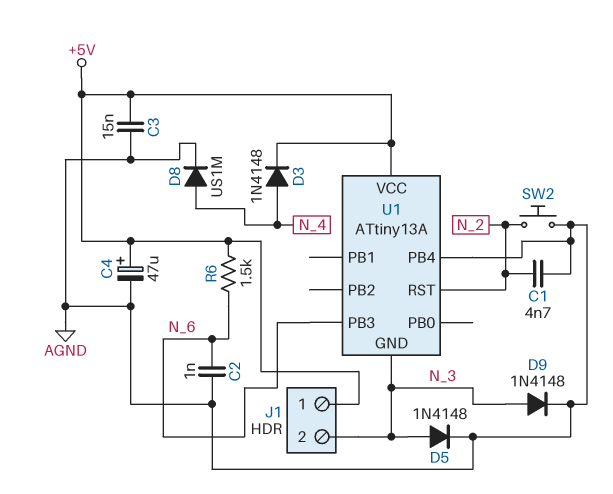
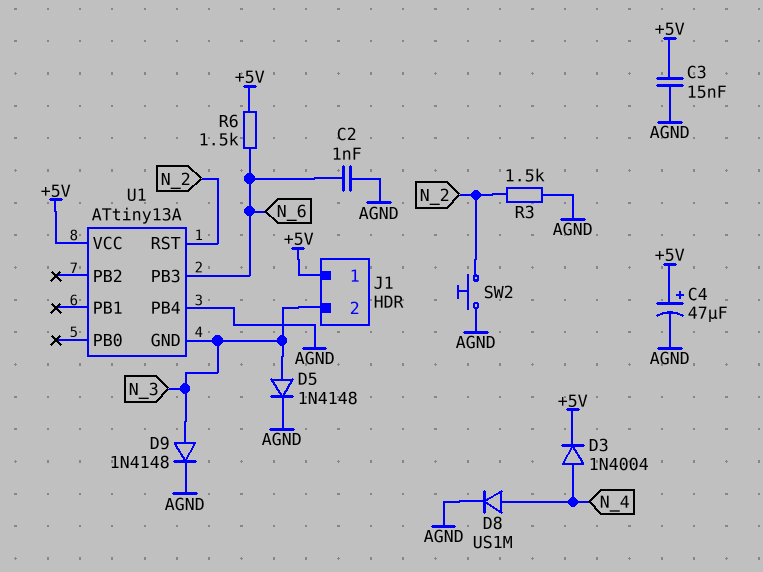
C1: 4.7nF (AGND, N_2) -> none
D3: diode 1N4148 (A N_4, K +5V) -> diode 1N4004 (A N_4, K +5V)
R3: none -> 1.5k (AGND, N_2)

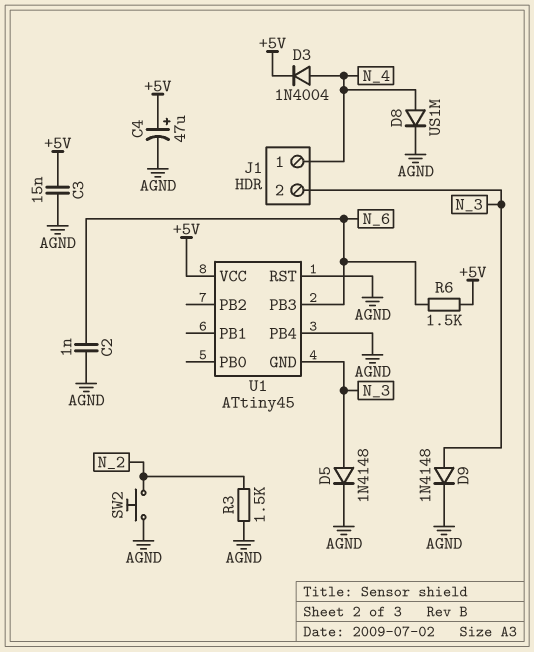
J1 pin 1: +5V -> N_4
U1: ATtiny13A -> ATtiny45
U1 pin RST: N_2 -> AGND

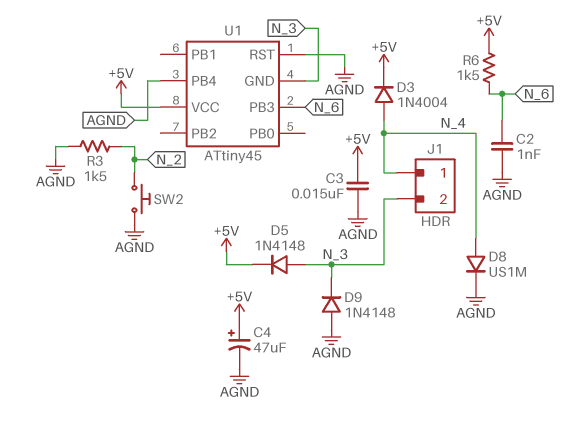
D5: diode 1N4148 (A N_3, K AGND) -> diode 1N4148 (A N_3, K +5V)
D9: diode 1N4148 (A N_3, K AGND) -> diode 1N4148 (A AGND, K N_3)

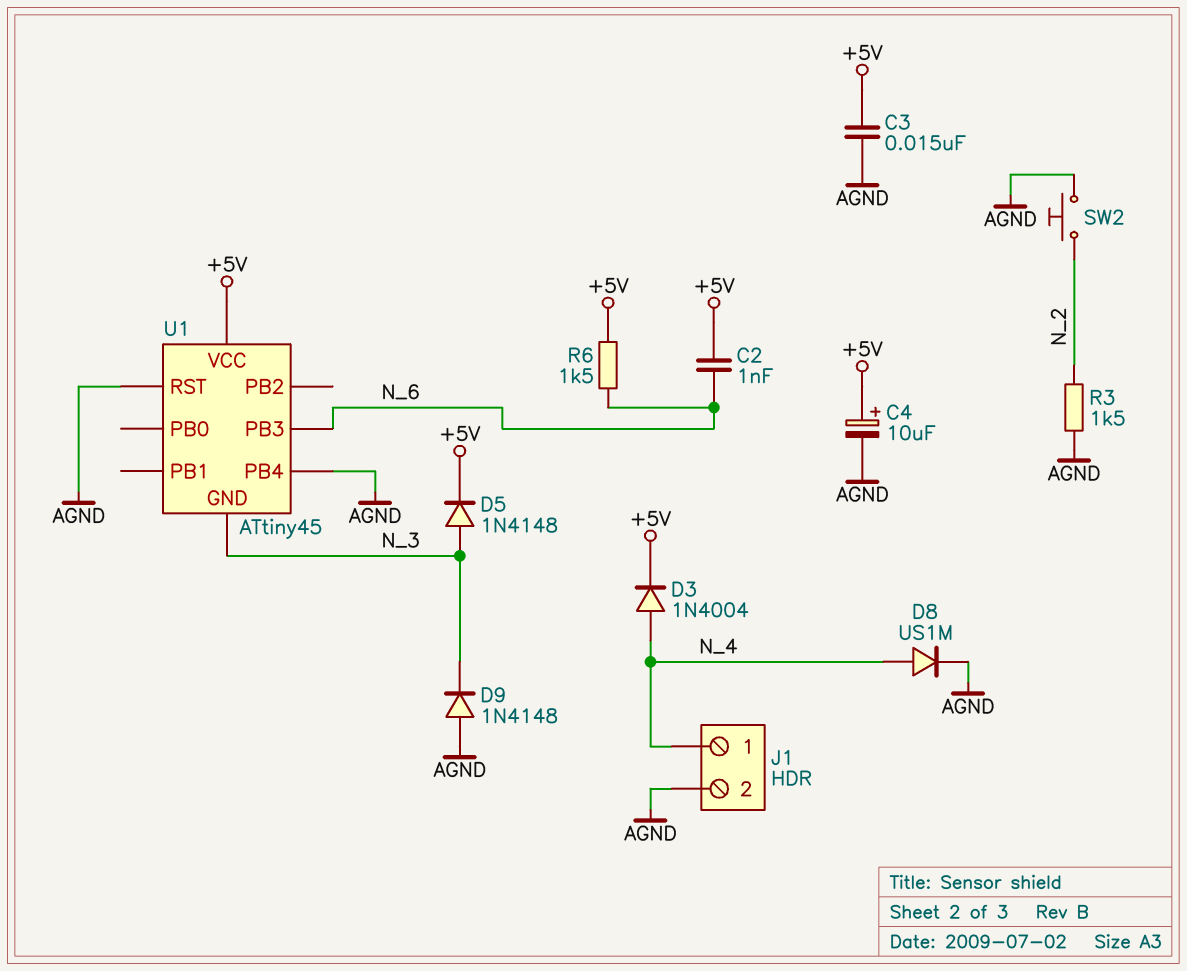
C2: 1nF (AGND, N_6) -> 1nF (+5V, N_6)
C4: 47uF (plus +5V, minus AGND) -> 10uF (plus +5V, minus AGND)
J1 pin 2: N_3 -> AGND

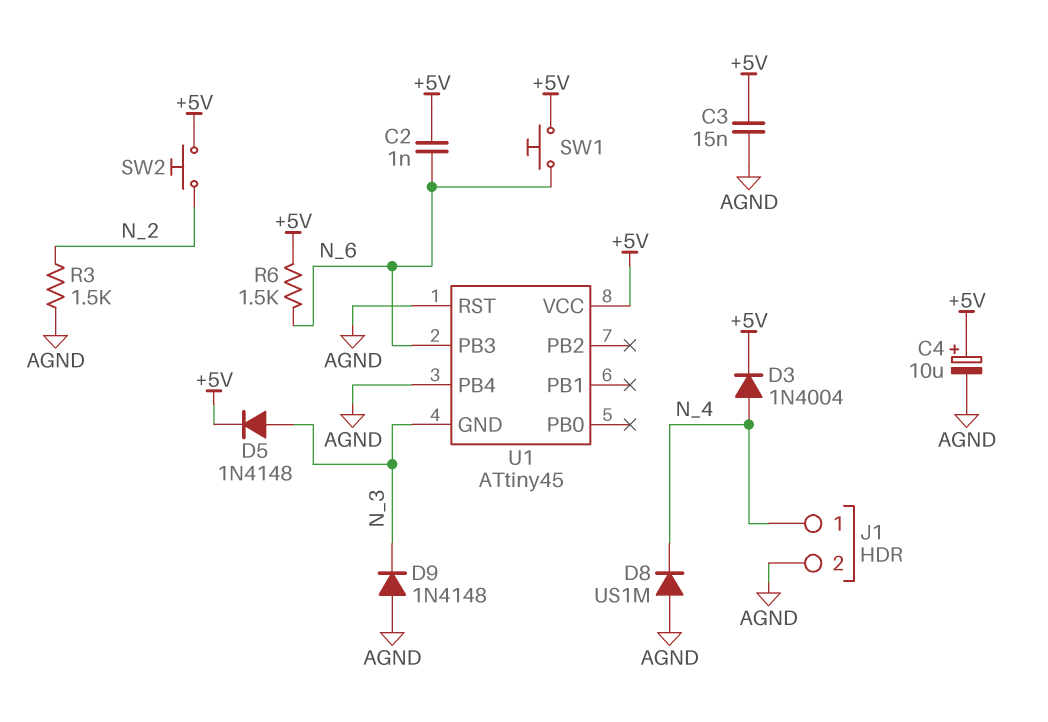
D8: diode US1M (A N_4, K AGND) -> diode US1M (A AGND, K N_4)
SW1: none -> button (+5V, N_6)
SW2: button (AGND, N_2) -> button (+5V, N_2)

